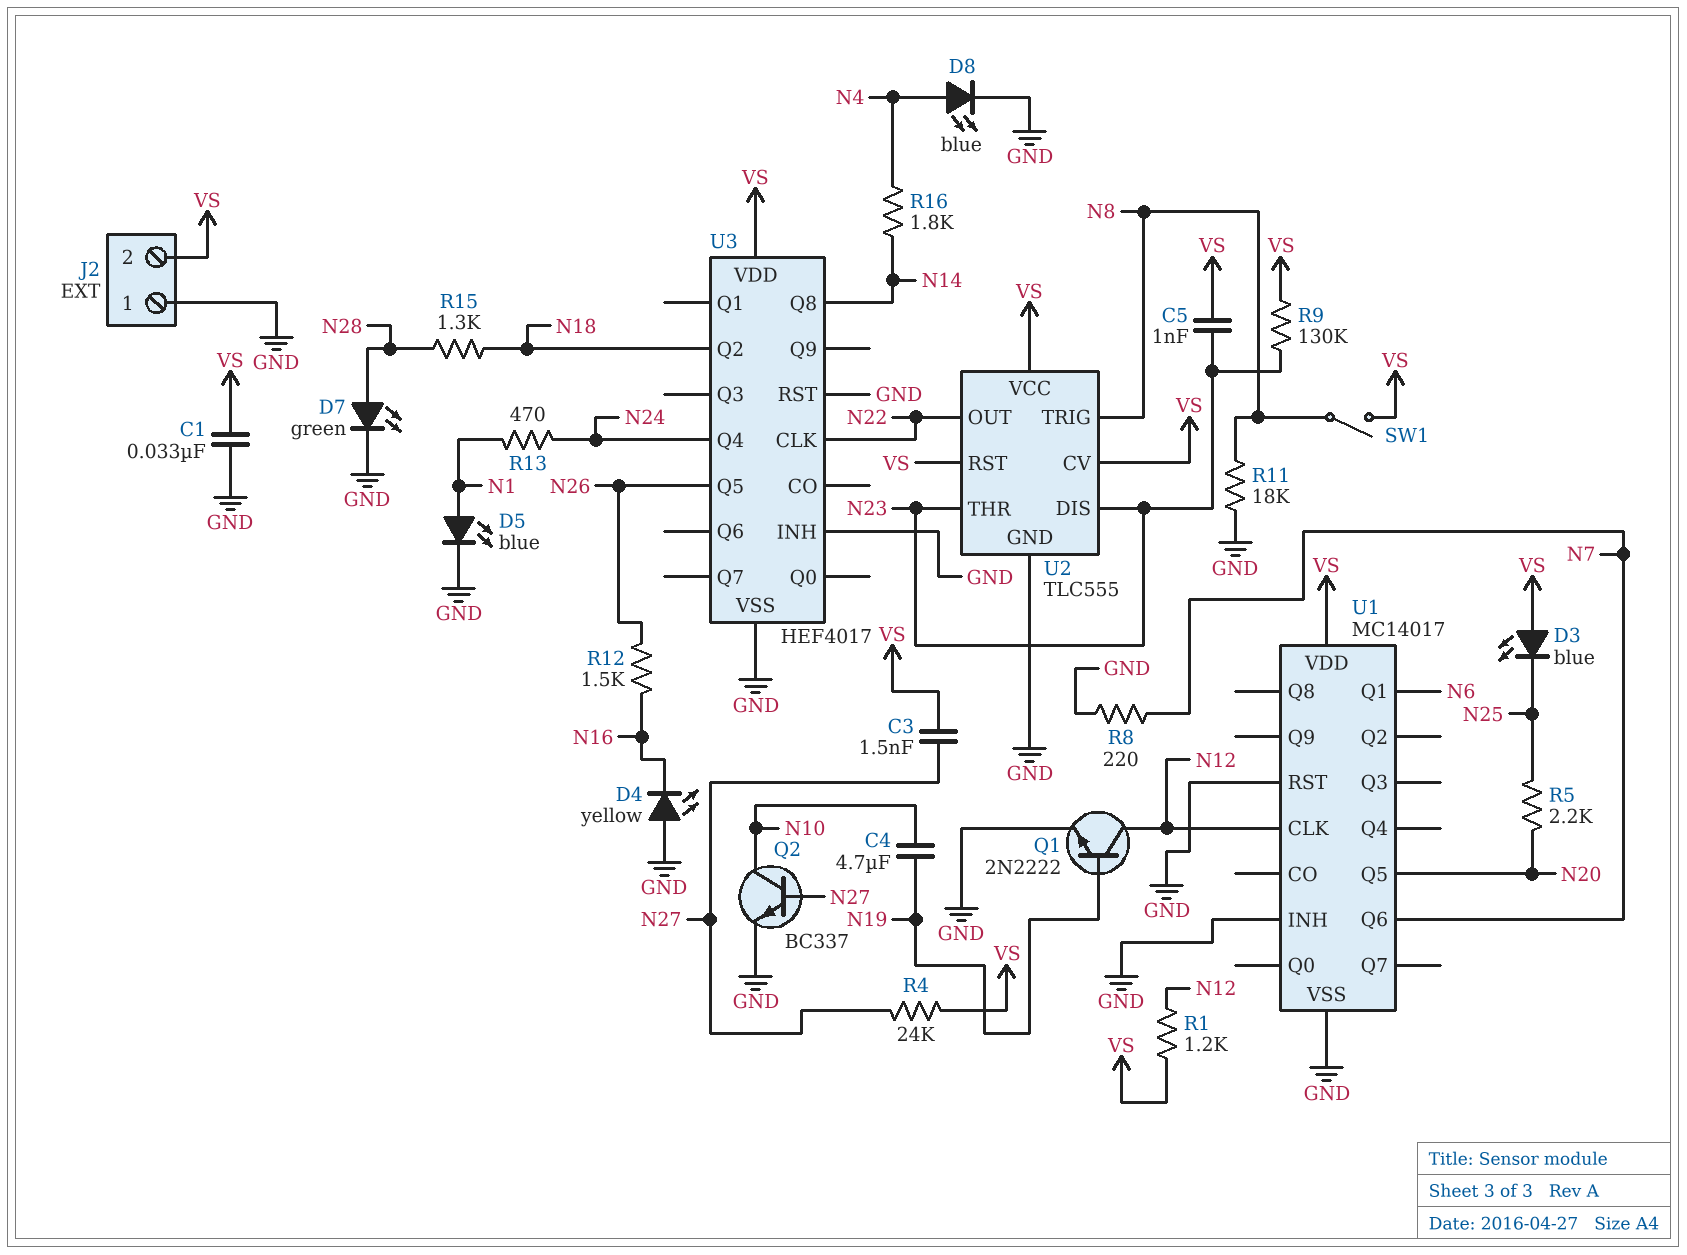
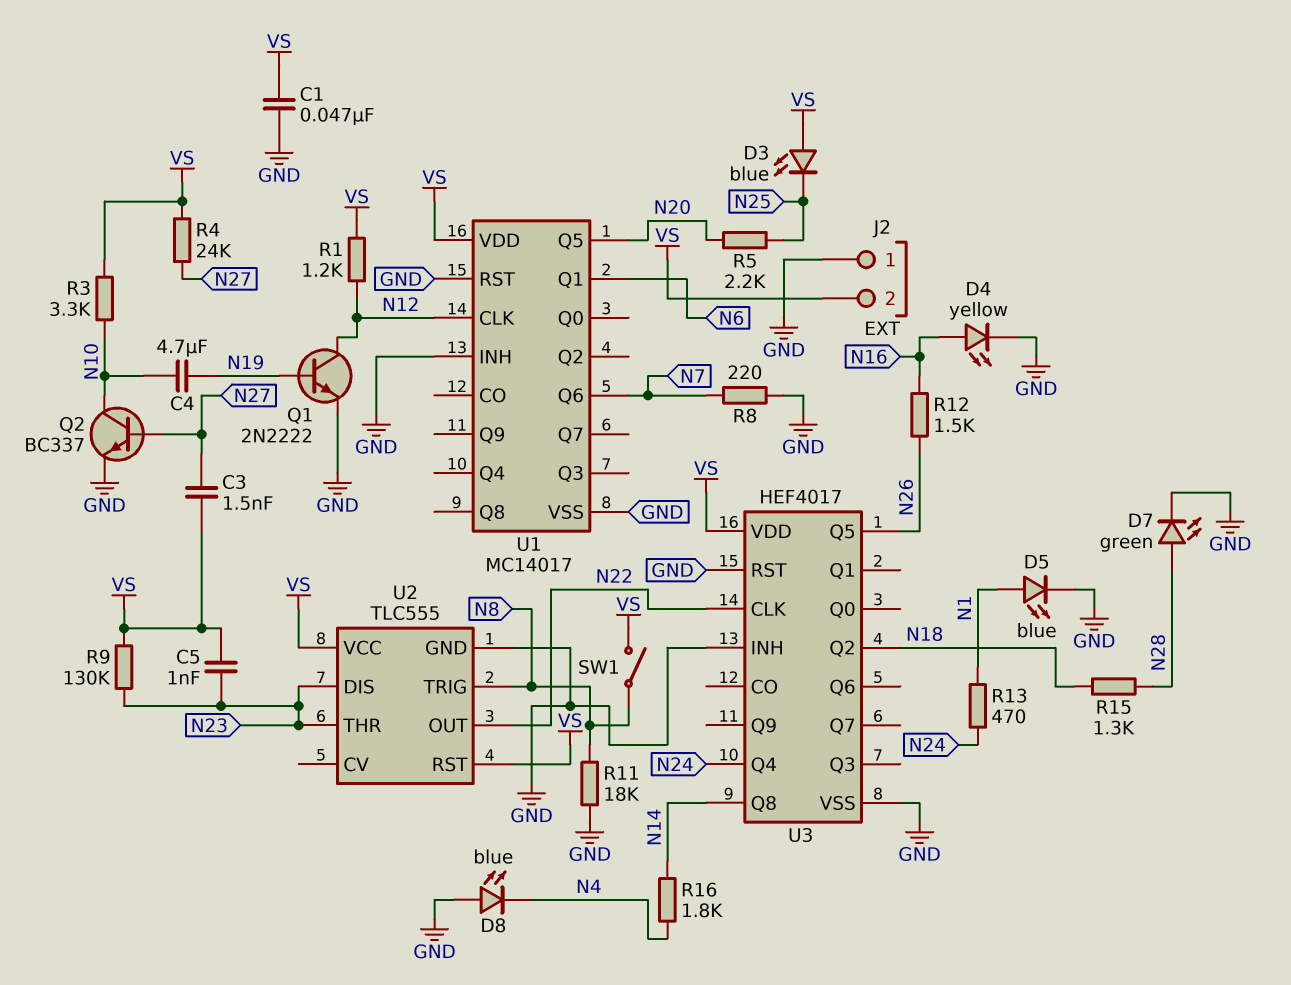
C1: 33nF (GND, VS) -> 47nF (GND, VS)
D4: LED yellow (A GND, K N16) -> LED yellow (A N16, K GND)
D8: LED blue (A N4, K GND) -> LED blue (A GND, K N4)
R3: none -> 3.3k (N10, VS)
U2 pin CV: VS -> none

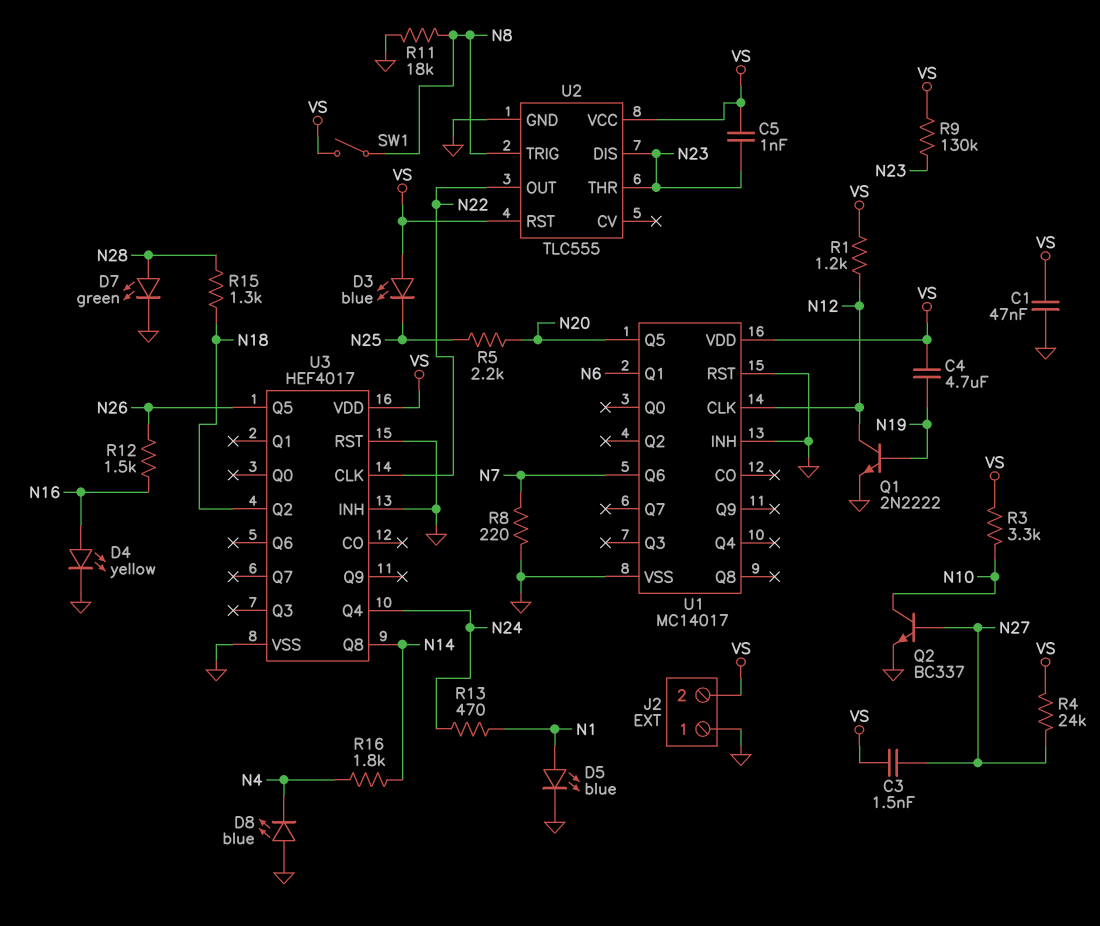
C4: 4.7uF (N10, N19) -> 4.7uF (N19, VS)

